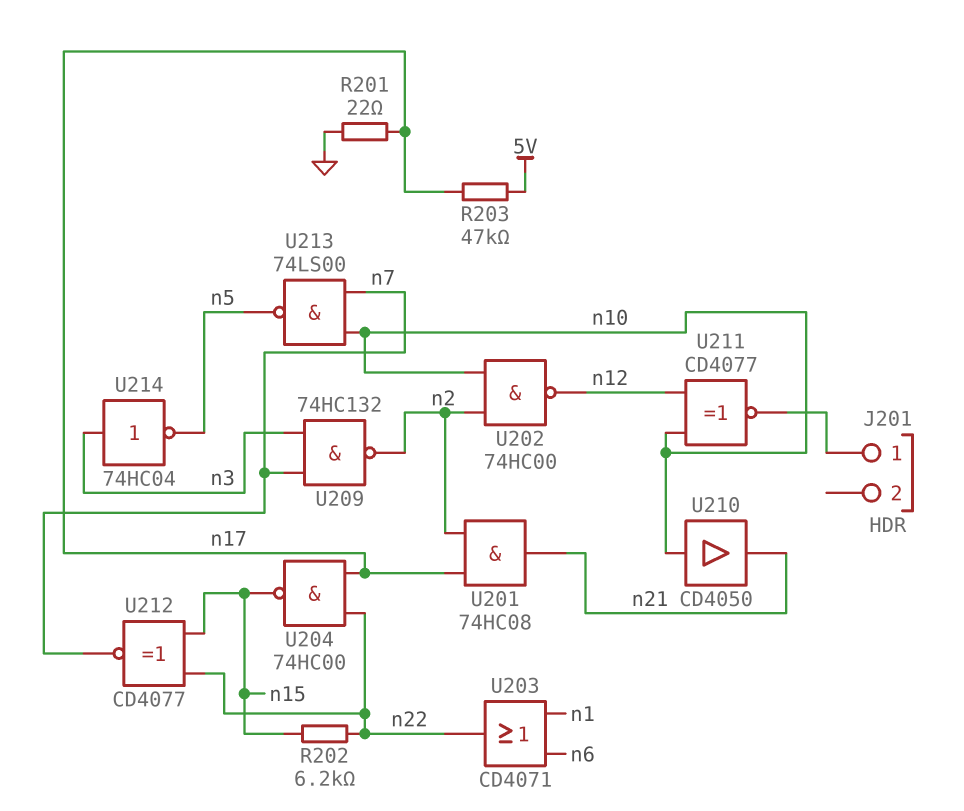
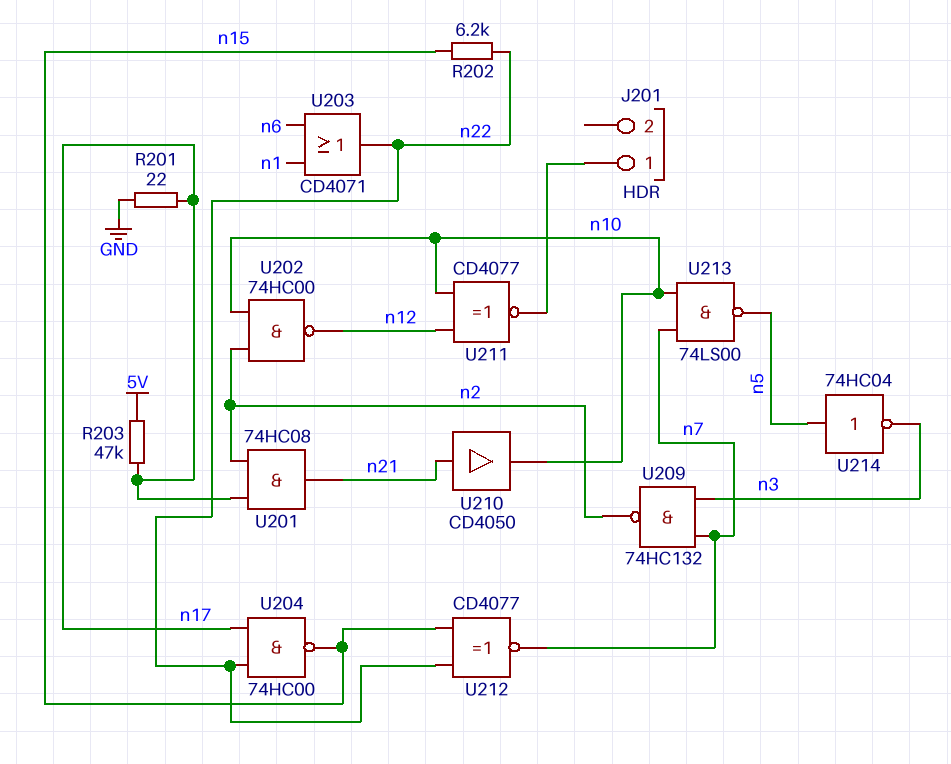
U210: buffer CD4050 (in n10, out n21) -> buffer CD4050 (in n21, out n10)
U214: NOT 74HC04 (in n3, out n5) -> NOT 74HC04 (in n5, out n3)

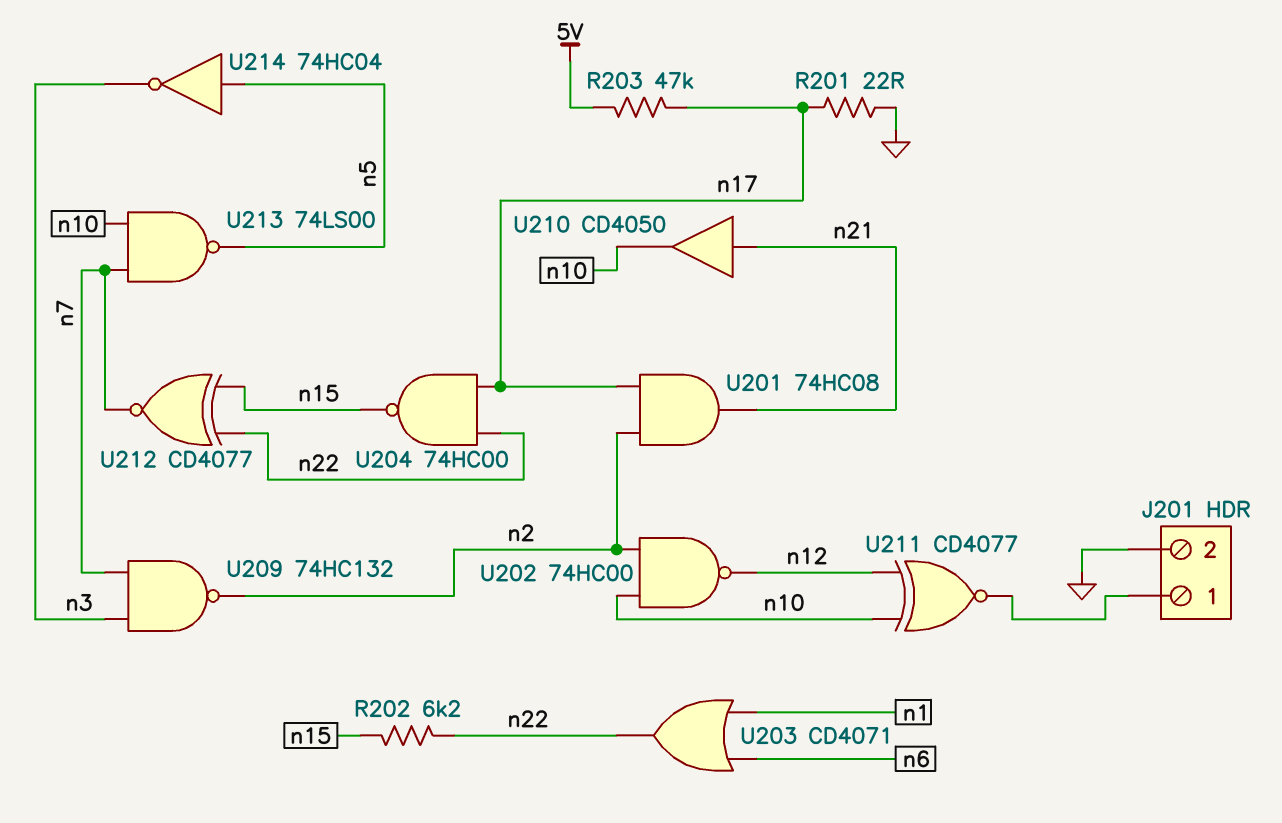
J201 pin 2: none -> GND

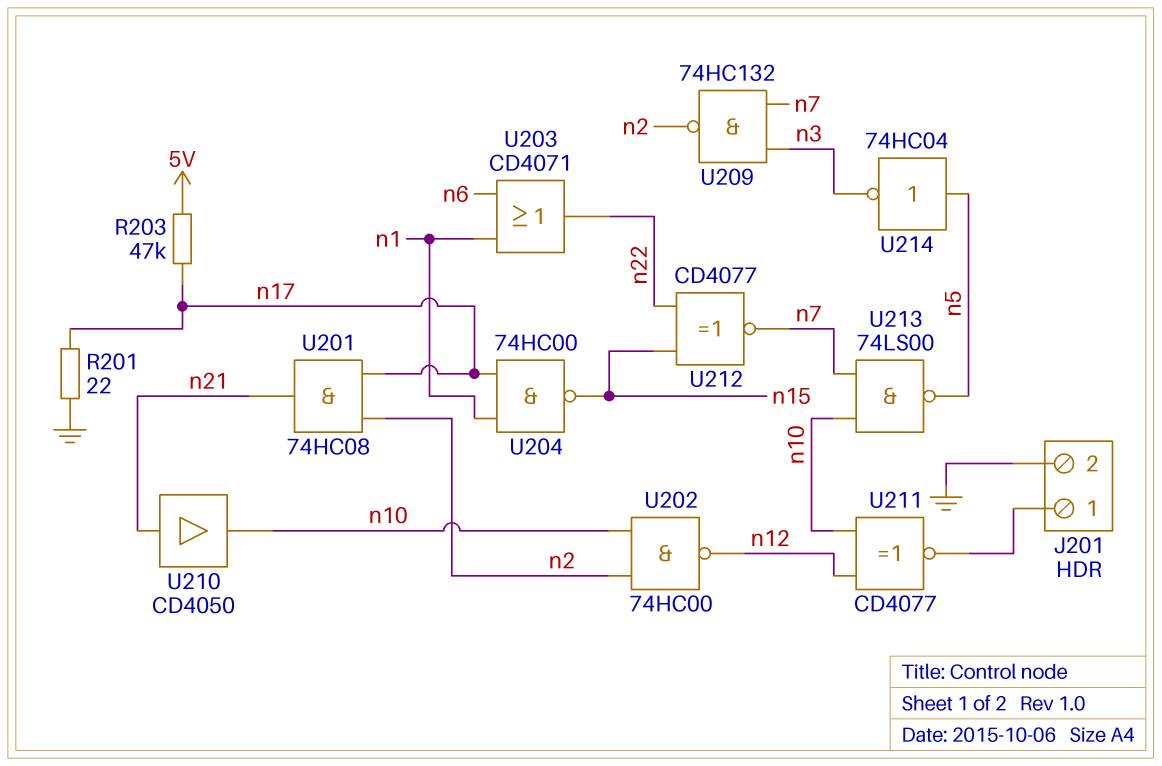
R202: 6.2k (n15, n22) -> none
U204: NAND 74HC00 (in n17, in n22, out n15) -> NAND 74HC00 (in n1, in n17, out n15)

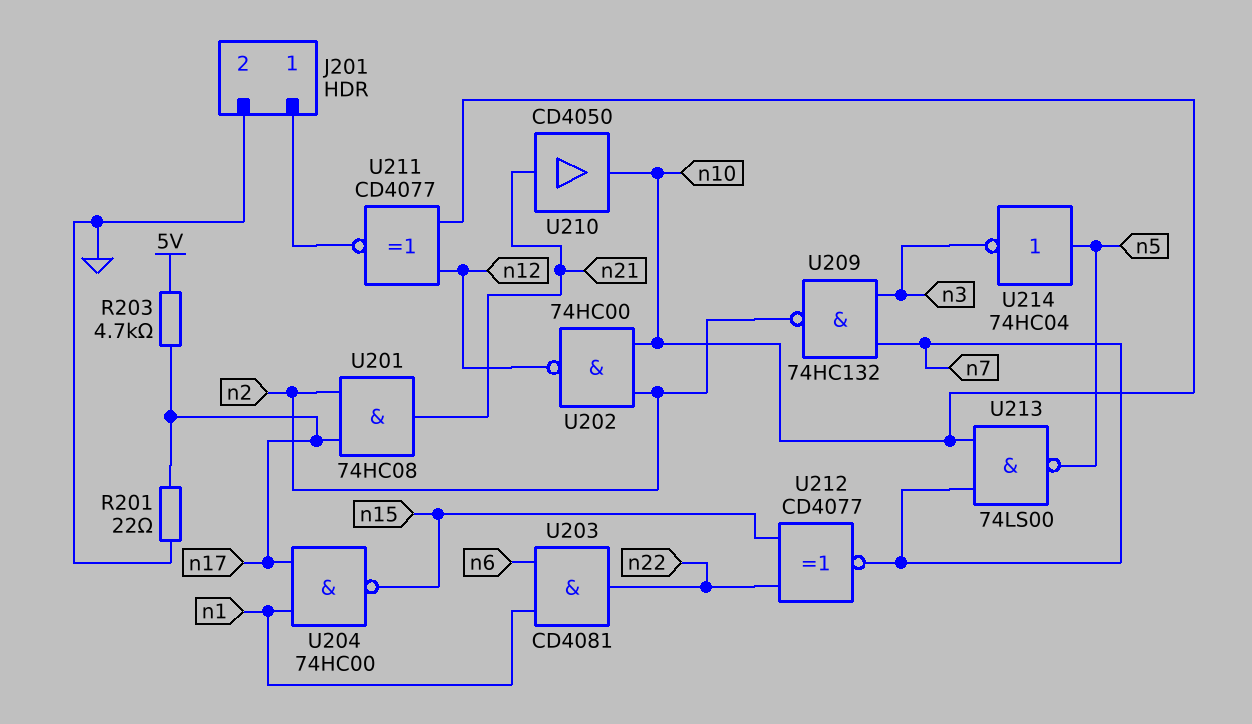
R203: 47k (5V, n17) -> 4.7k (5V, n17)
U203: OR CD4071 (in n1, in n6, out n22) -> AND CD4081 (in n1, in n6, out n22)

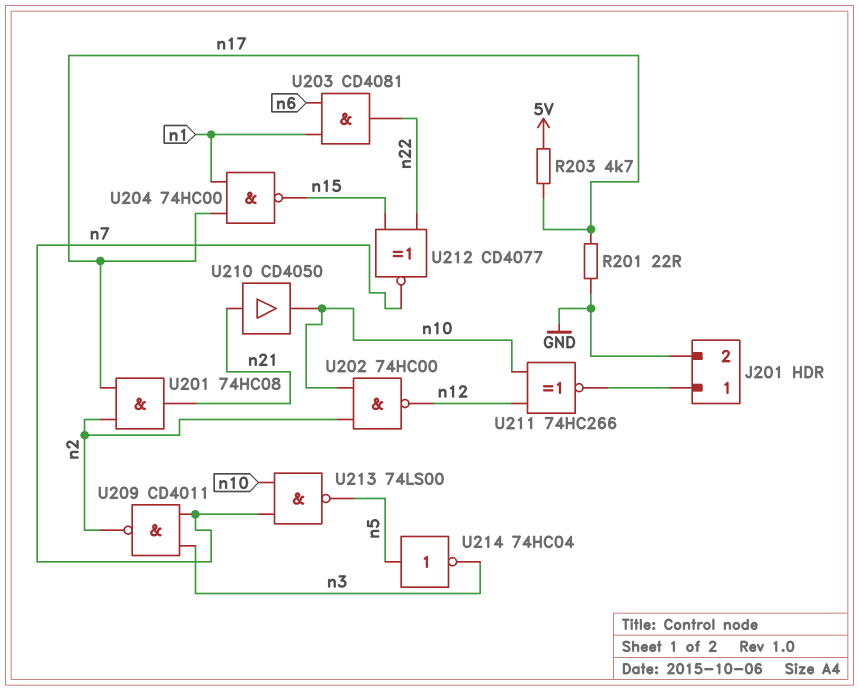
U209: NAND 74HC132 (in n3, in n7, out n2) -> NAND CD4011 (in n3, in n7, out n2)
U211: XNOR CD4077 (in n10, in n12, out J201/1) -> XNOR 74HC266 (in n10, in n12, out J201/1)

